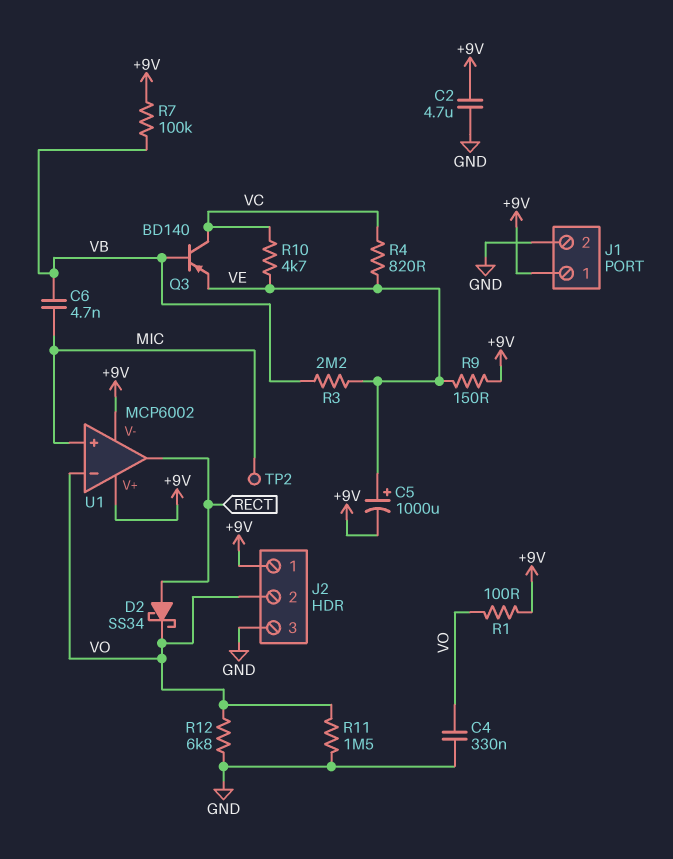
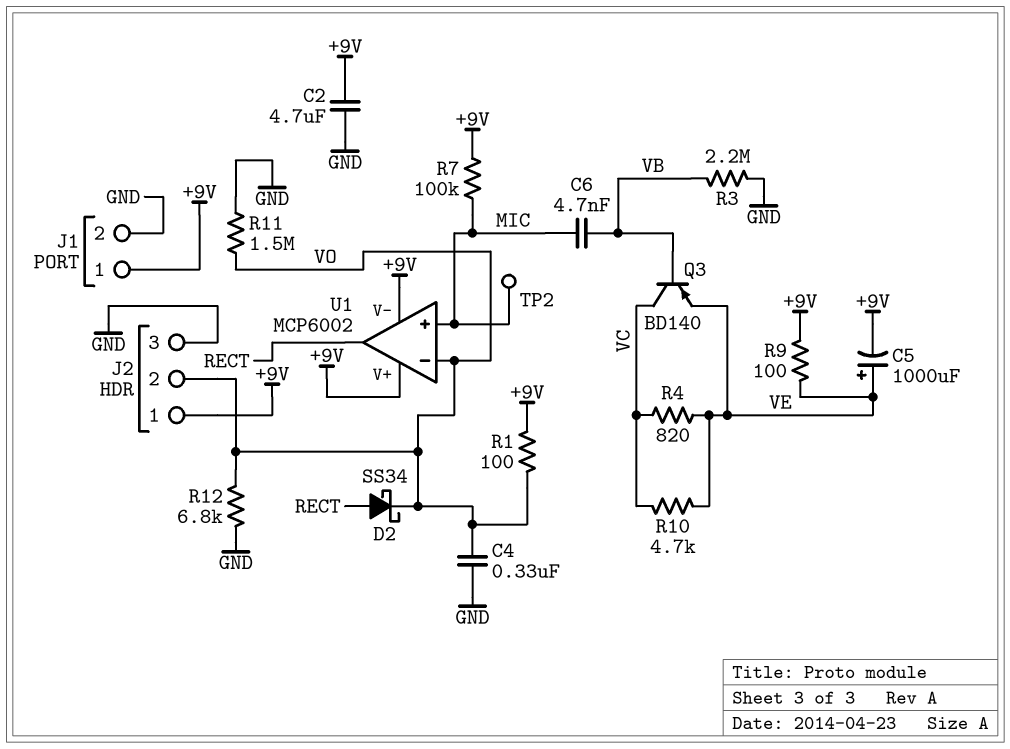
R3: 2.2M (VB, VE) -> 2.2M (GND, VB)
R7: 100k (+9V, VB) -> 100k (+9V, MIC)
R9: 150 (+9V, VE) -> 100 (+9V, VE)

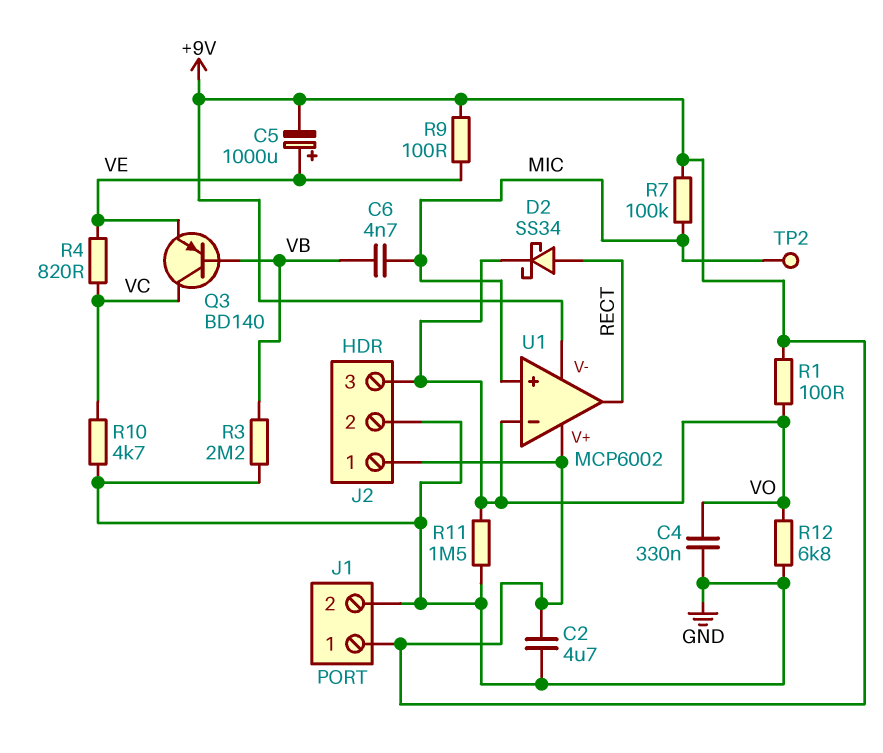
J2 pin 2: VO -> GND
J2 pin 3: GND -> VO
R10: 4.7k (VC, VE) -> 4.7k (GND, VC)

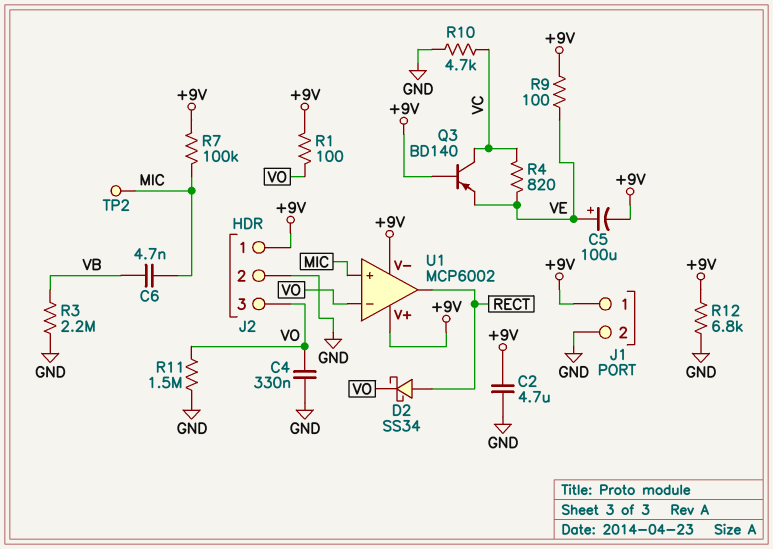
C5: 1000uF (plus VE, minus +9V) -> 100uF (plus VE, minus +9V)
Q3: PNP BD140 (B VB, C VC, E VE) -> PNP BD140 (B +9V, C VC, E VE)
R12: 6.8k (GND, VO) -> 6.8k (+9V, GND)

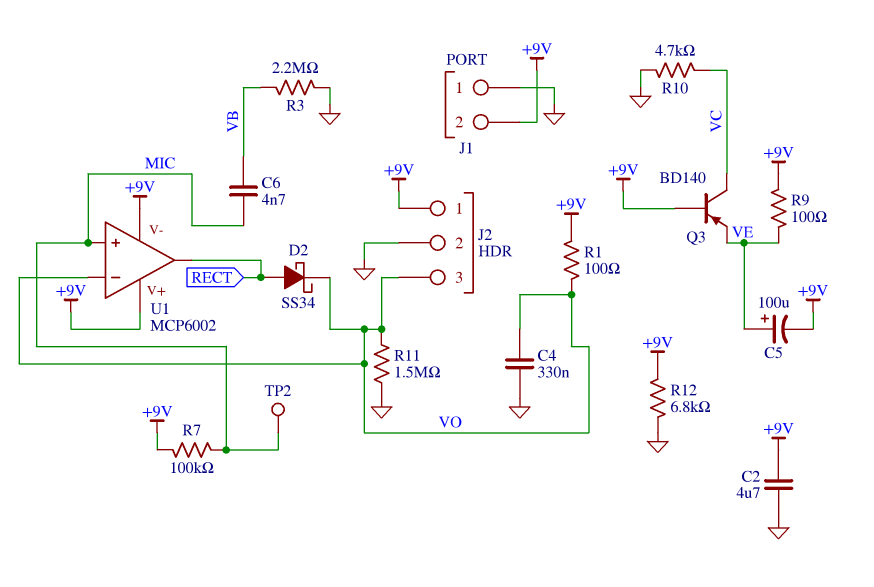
J1 pin 1: +9V -> GND
J1 pin 2: GND -> +9V
R4: 820 (VC, VE) -> none

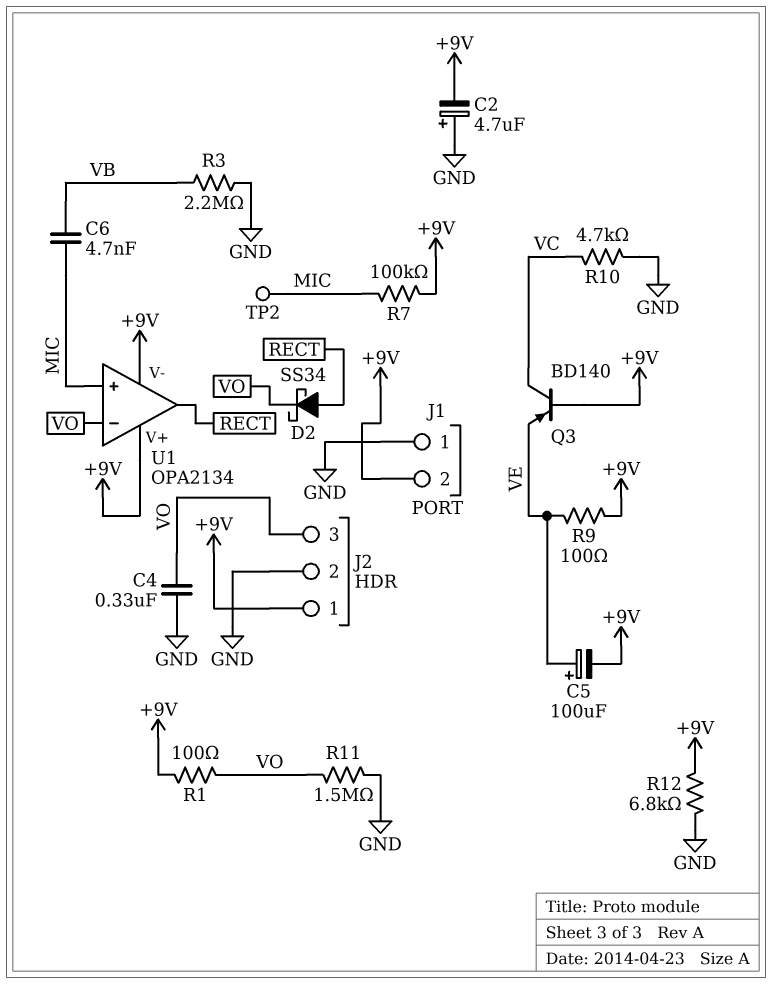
C2: 4.7uF (+9V, GND) -> 4.7uF (plus GND, minus +9V)
U1: MCP6002 -> OPA2134

